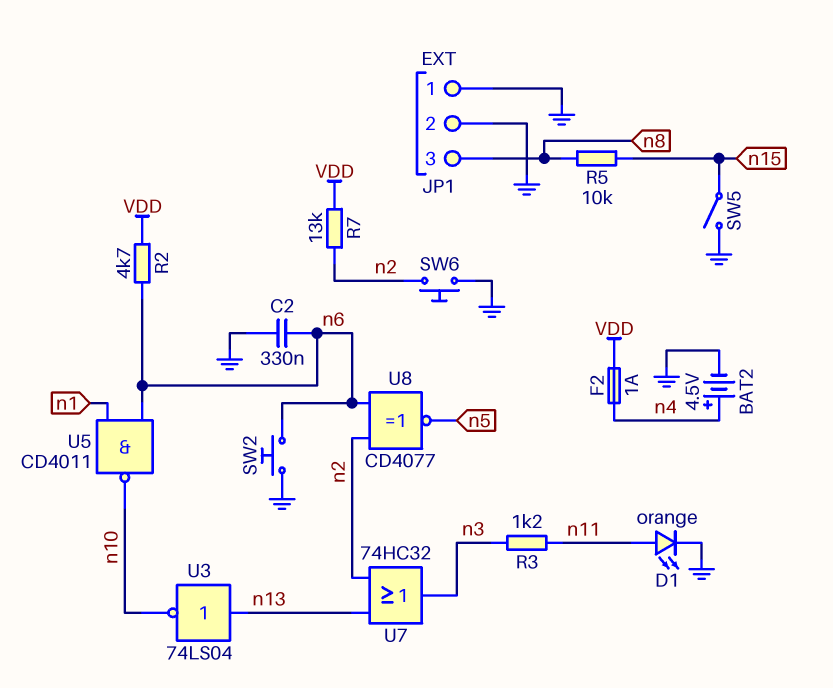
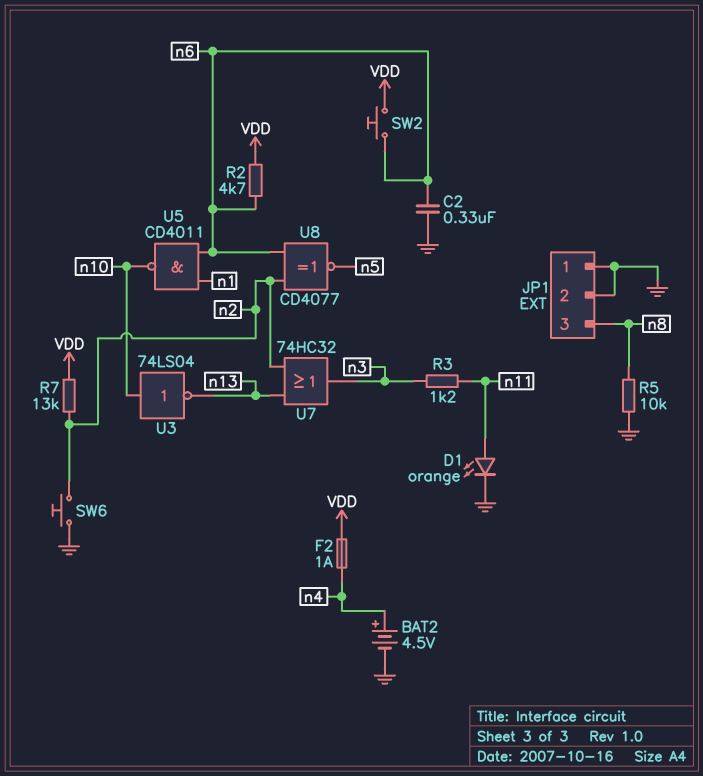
R5: 10k (n8, n15) -> 10k (GND, n8)
SW2: button (GND, n6) -> button (VDD, n6)
SW5: switch (GND, n15) -> none
U3: NOT 74LS04 (in n13, out n10) -> NOT 74LS04 (in n10, out n13)

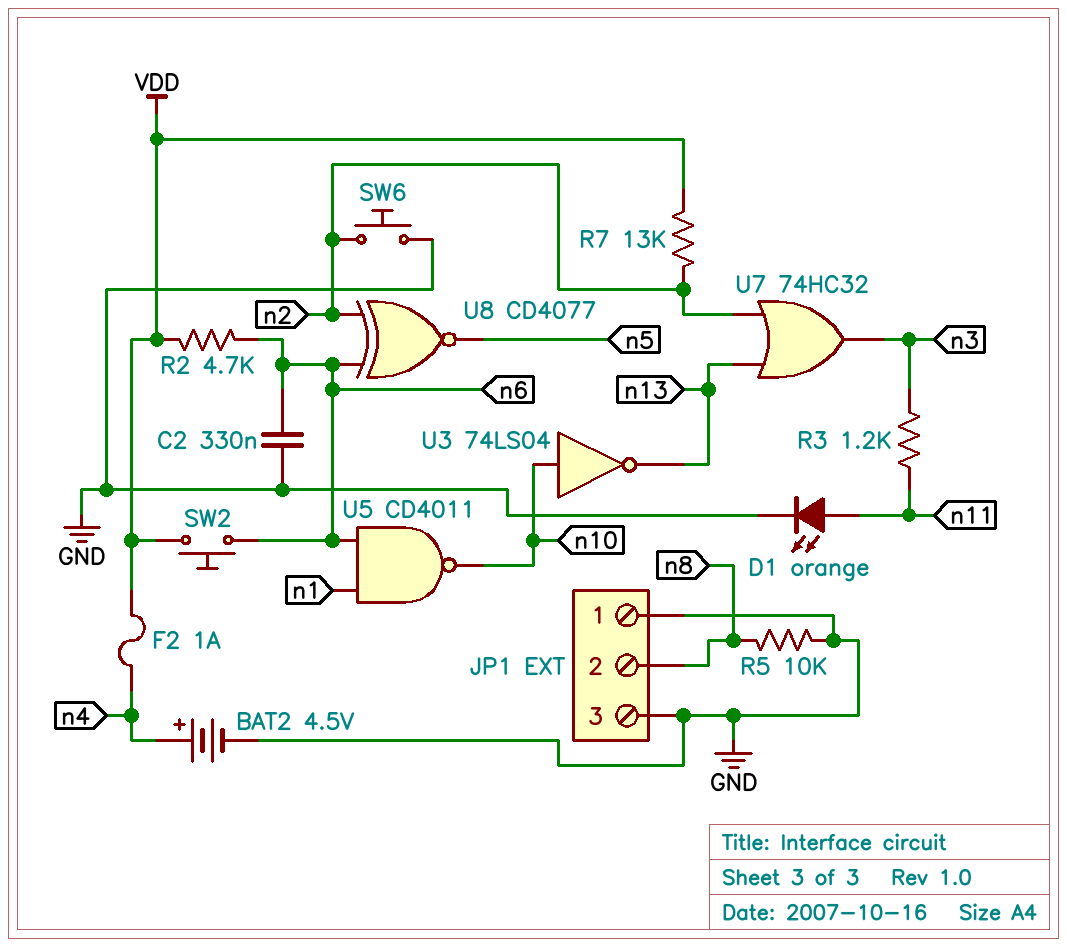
JP1 pin 2: GND -> n8
JP1 pin 3: n8 -> GND

